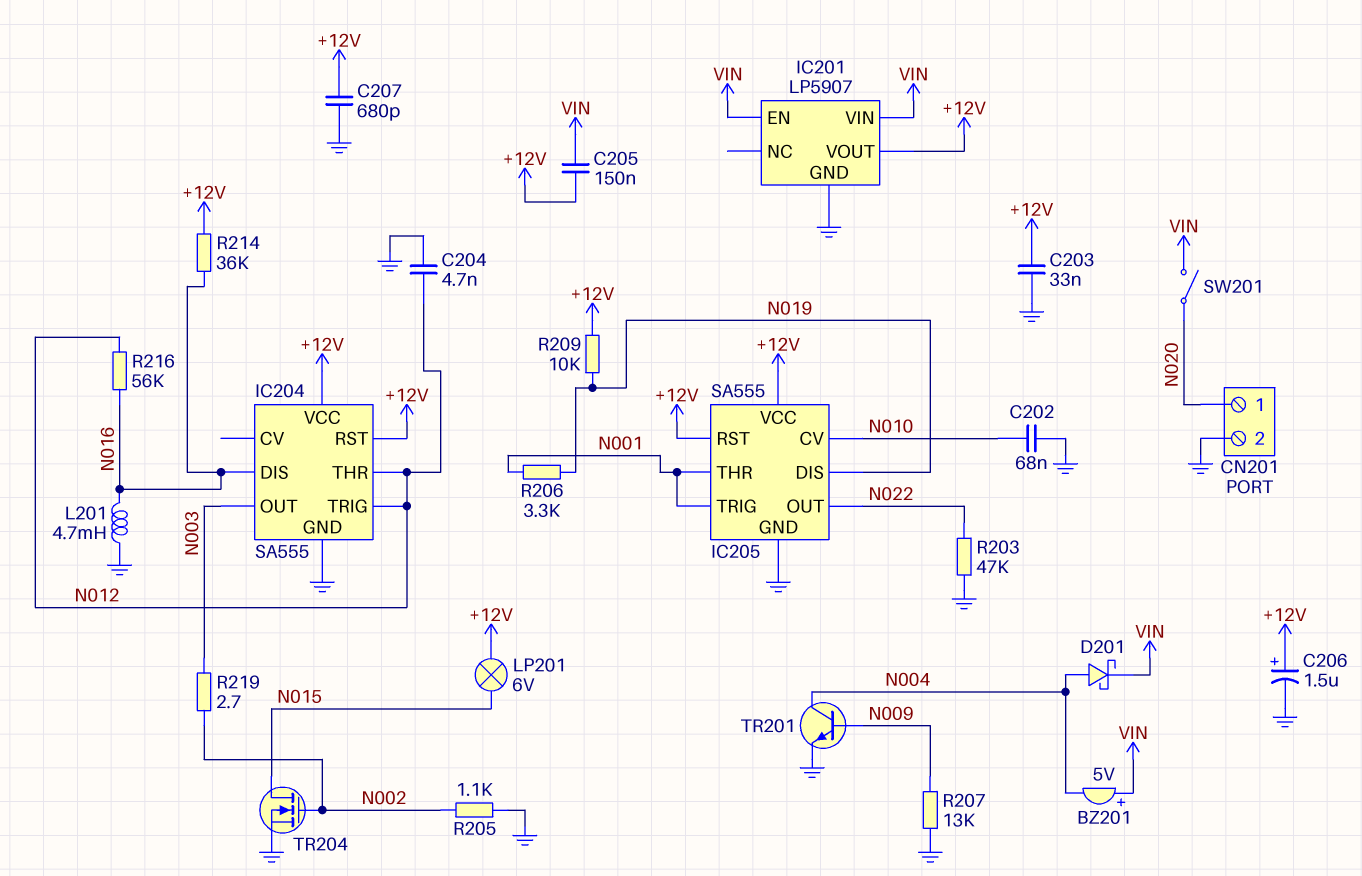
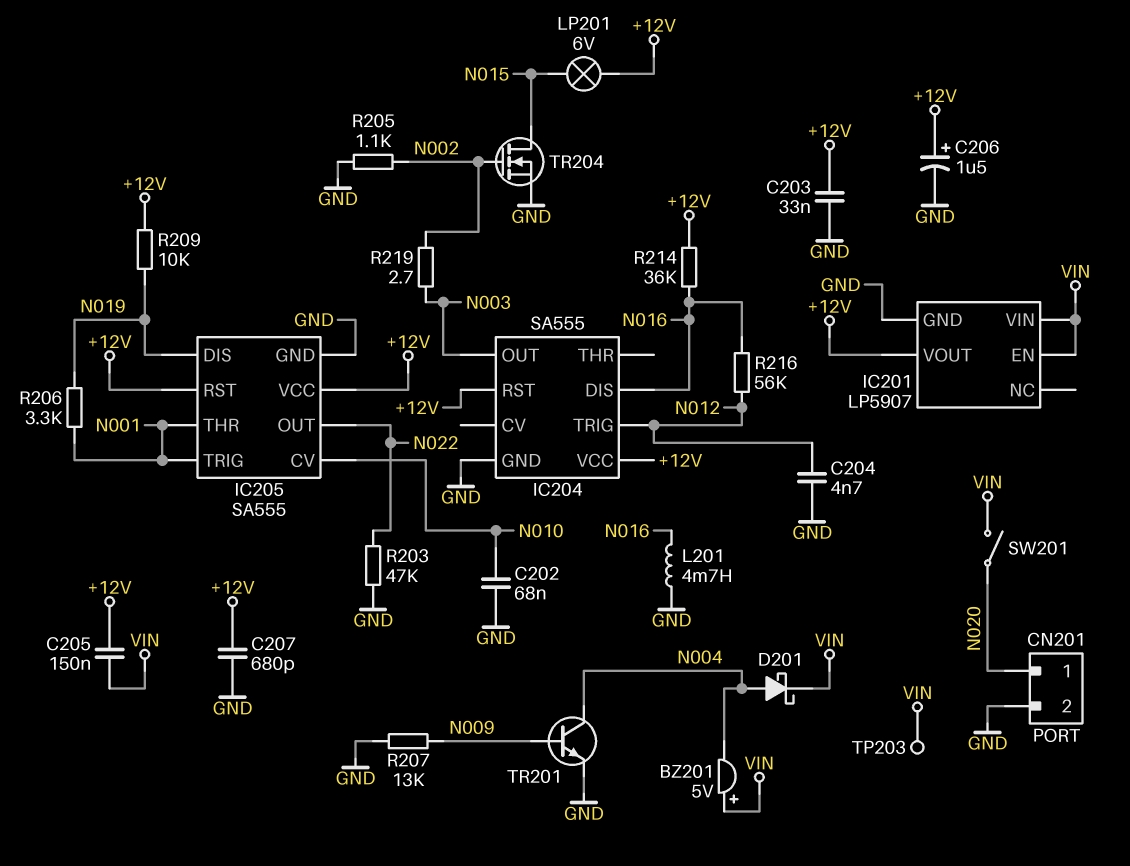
IC204 pin THR: N012 -> none
TP203: none -> test point (VIN)

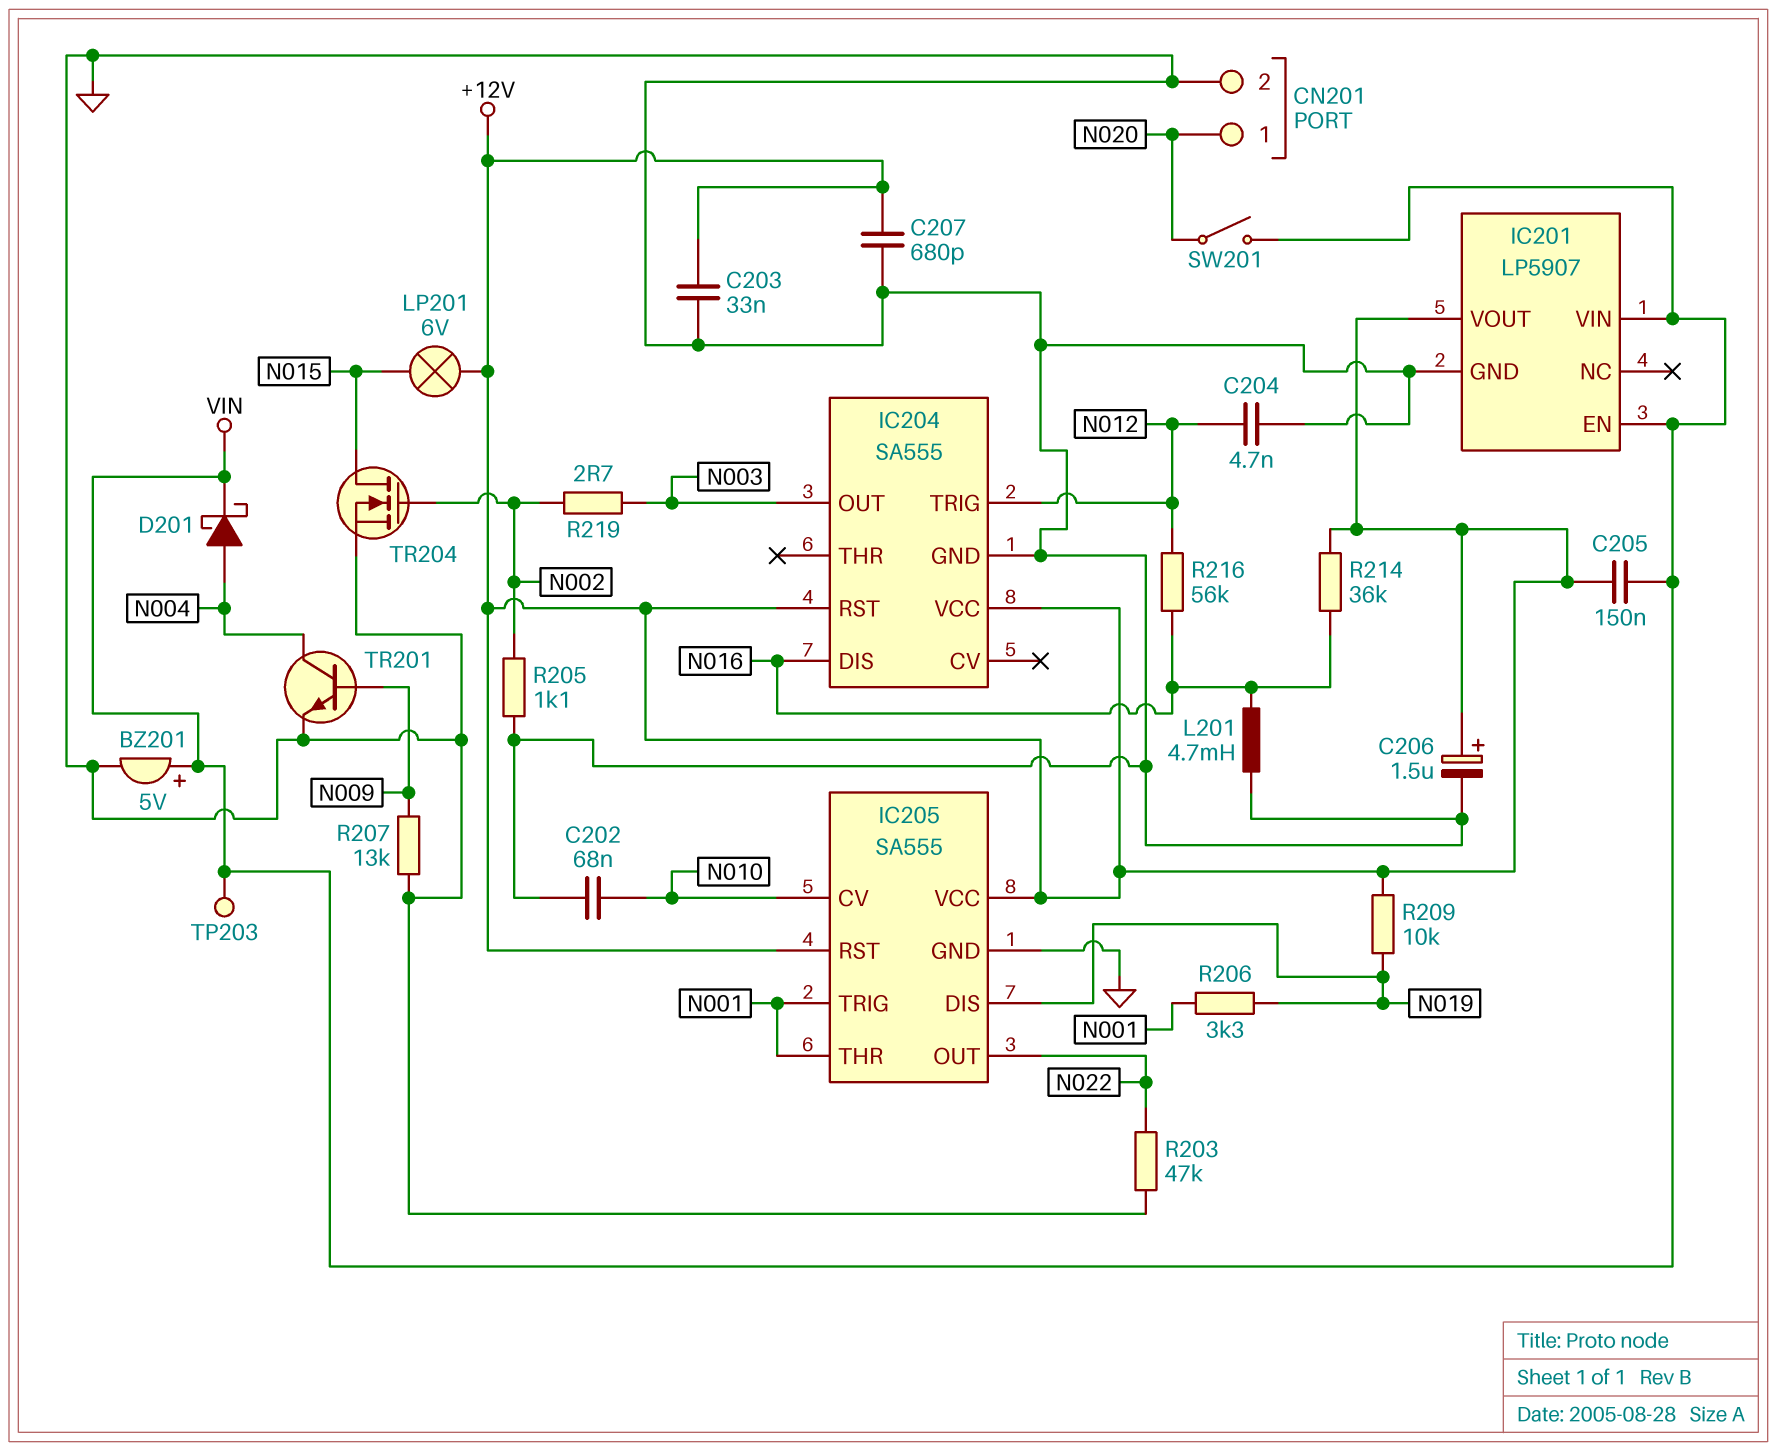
BZ201: buzzer 5V (plus VIN, minus N004) -> buzzer 5V (plus VIN, minus GND)

